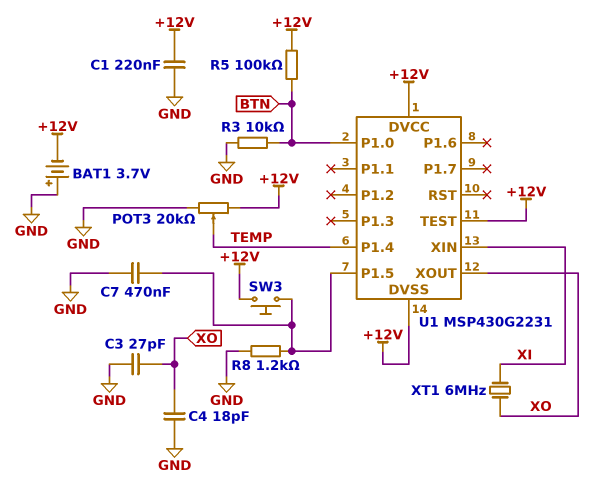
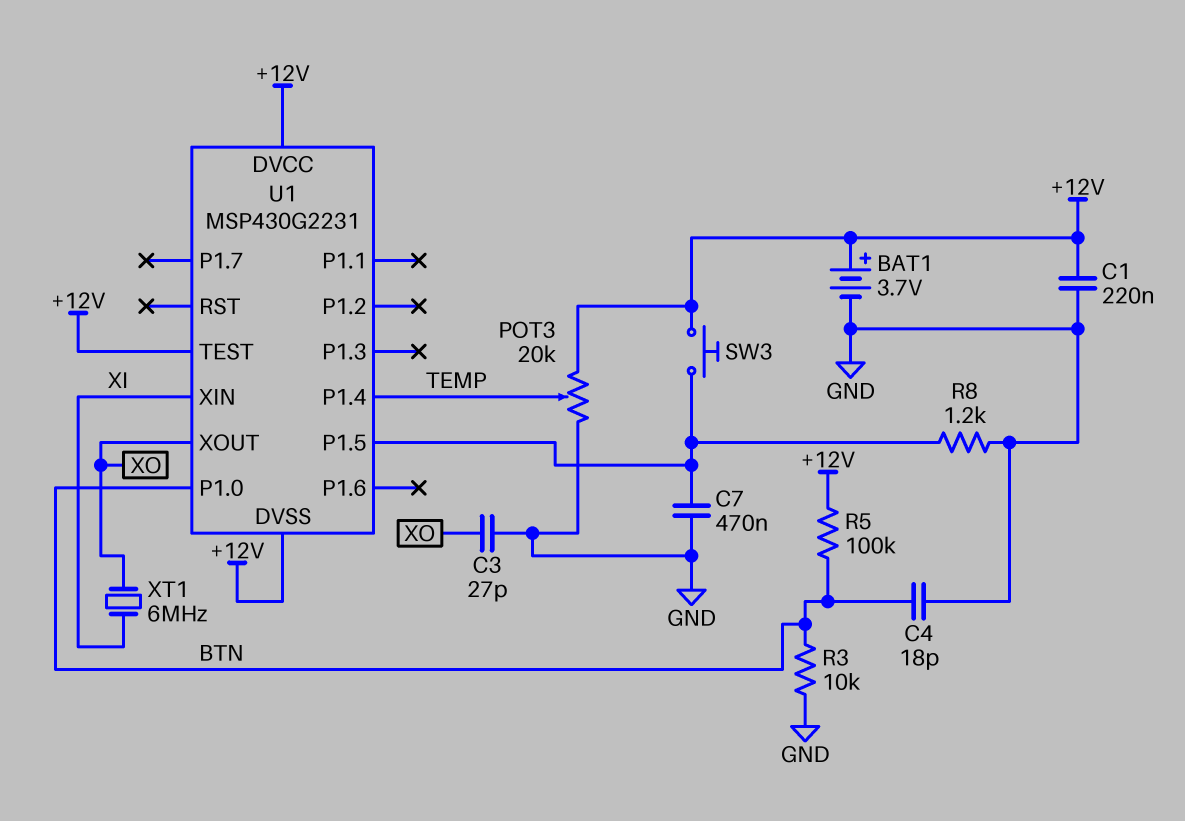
BAT1: 3.7V (plus GND, minus +12V) -> 3.7V (plus +12V, minus GND)
C4: 18pF (GND, XO) -> 18pF (BTN, GND)

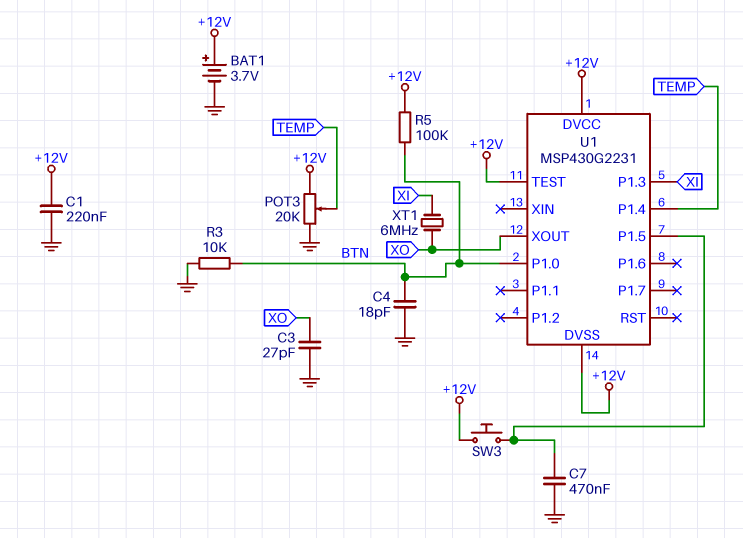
R8: 1.2k (GND, U1/P1.5) -> none
U1 pin P1.3: none -> XI
U1 pin XIN: XI -> none

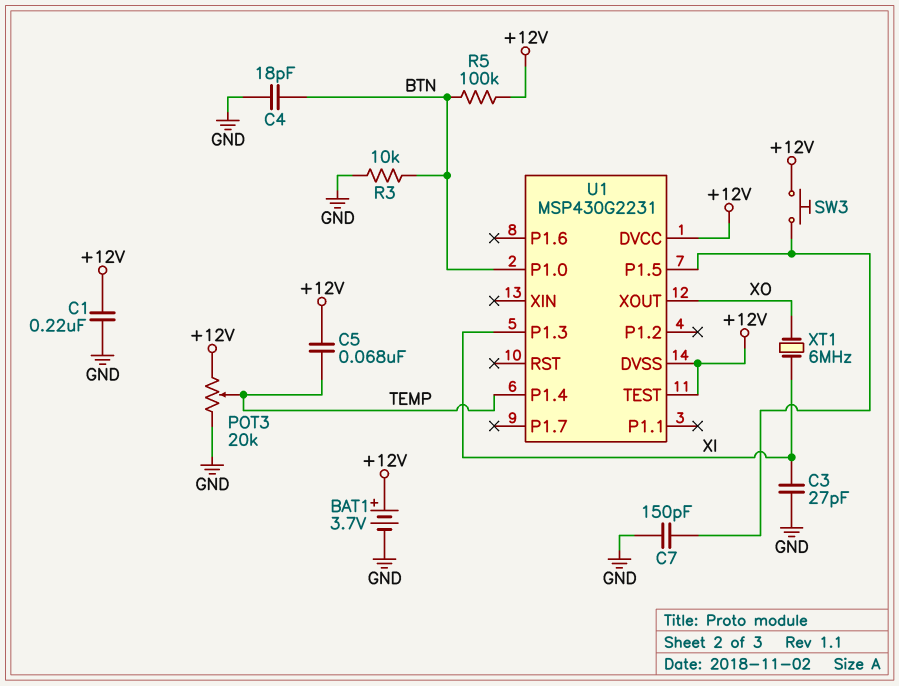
C3: 27pF (GND, XO) -> 27pF (GND, XI)
C5: none -> 68nF (+12V, TEMP)
C7: 470nF (GND, U1/P1.5) -> 150pF (GND, U1/P1.5)

